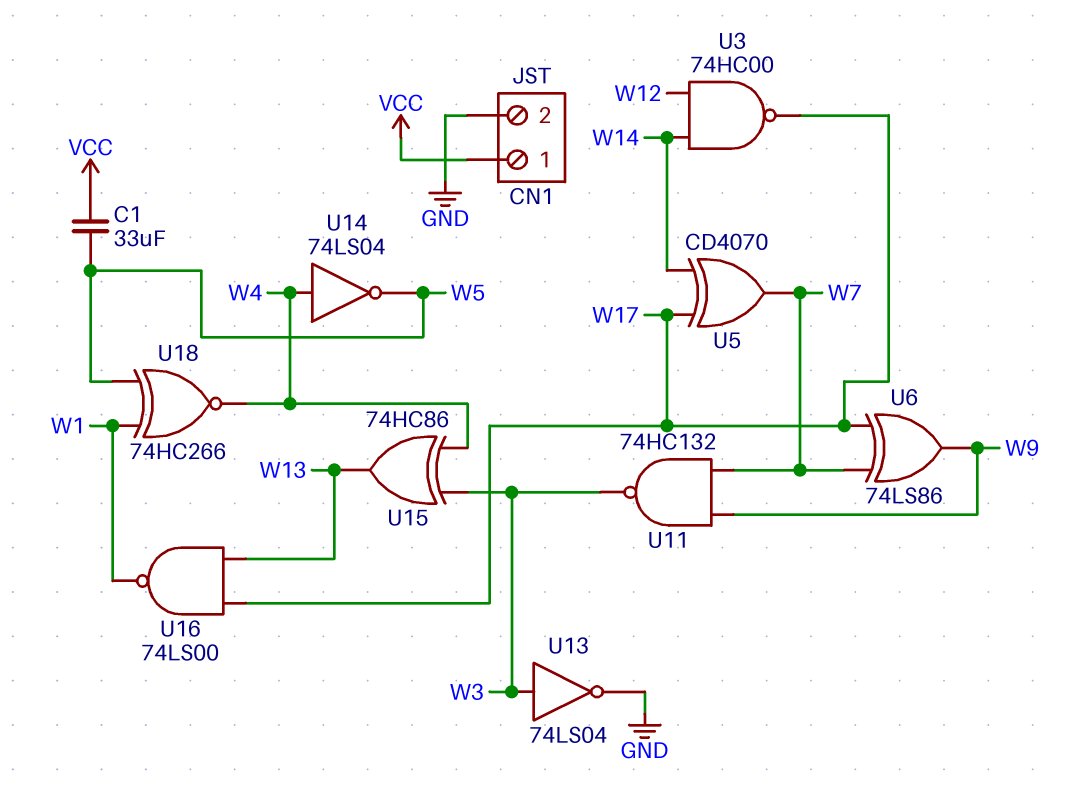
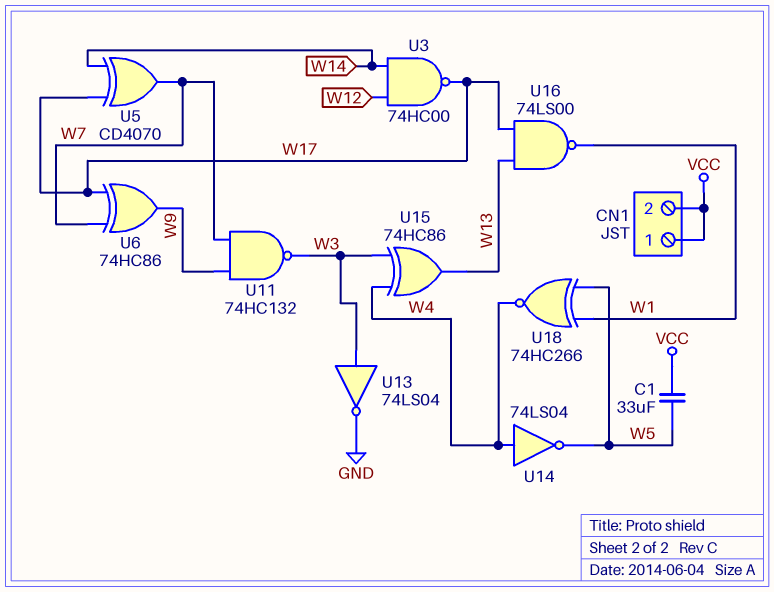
CN1 pin 2: GND -> VCC
U6: XOR 74LS86 (in W7, in W17, out W9) -> XOR 74HC86 (in W7, in W17, out W9)

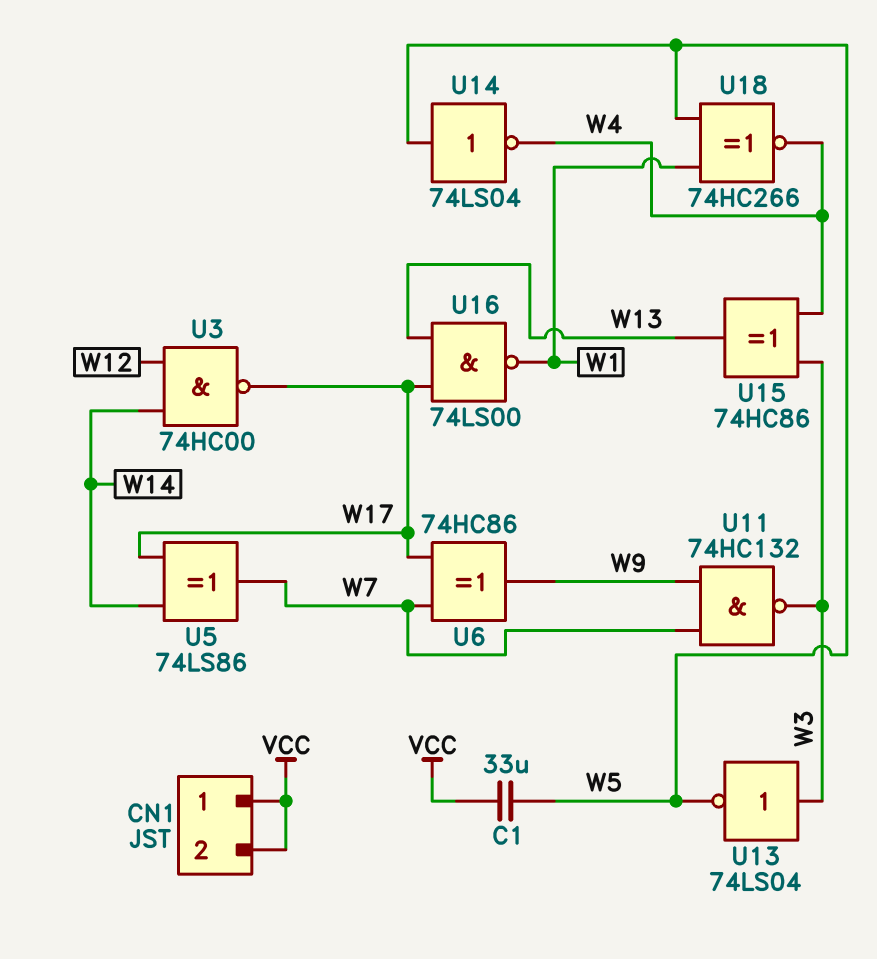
U5: XOR CD4070 (in W14, in W17, out W7) -> XOR 74LS86 (in W14, in W17, out W7)
U13: NOT 74LS04 (in W3, out GND) -> NOT 74LS04 (in W3, out W5)
U14: NOT 74LS04 (in W4, out W5) -> NOT 74LS04 (in W5, out W4)

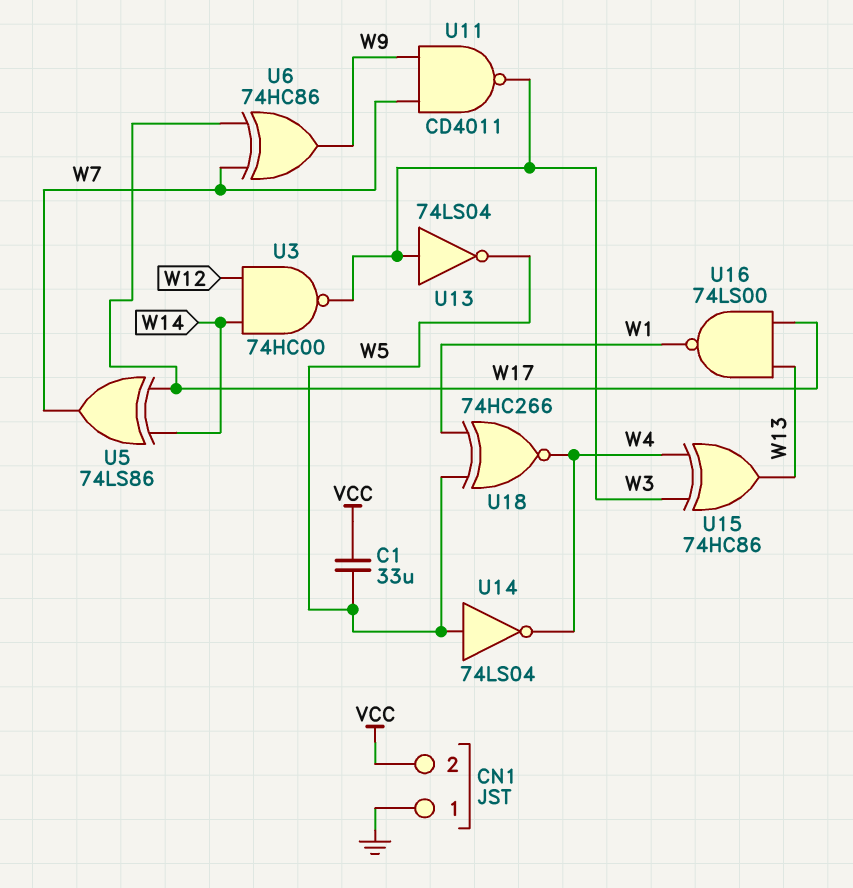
CN1 pin 1: VCC -> GND
U3: NAND 74HC00 (in W12, in W14, out W17) -> NAND 74HC00 (in W12, in W14, out W3)
U11: NAND 74HC132 (in W7, in W9, out W3) -> NAND CD4011 (in W7, in W9, out W3)

